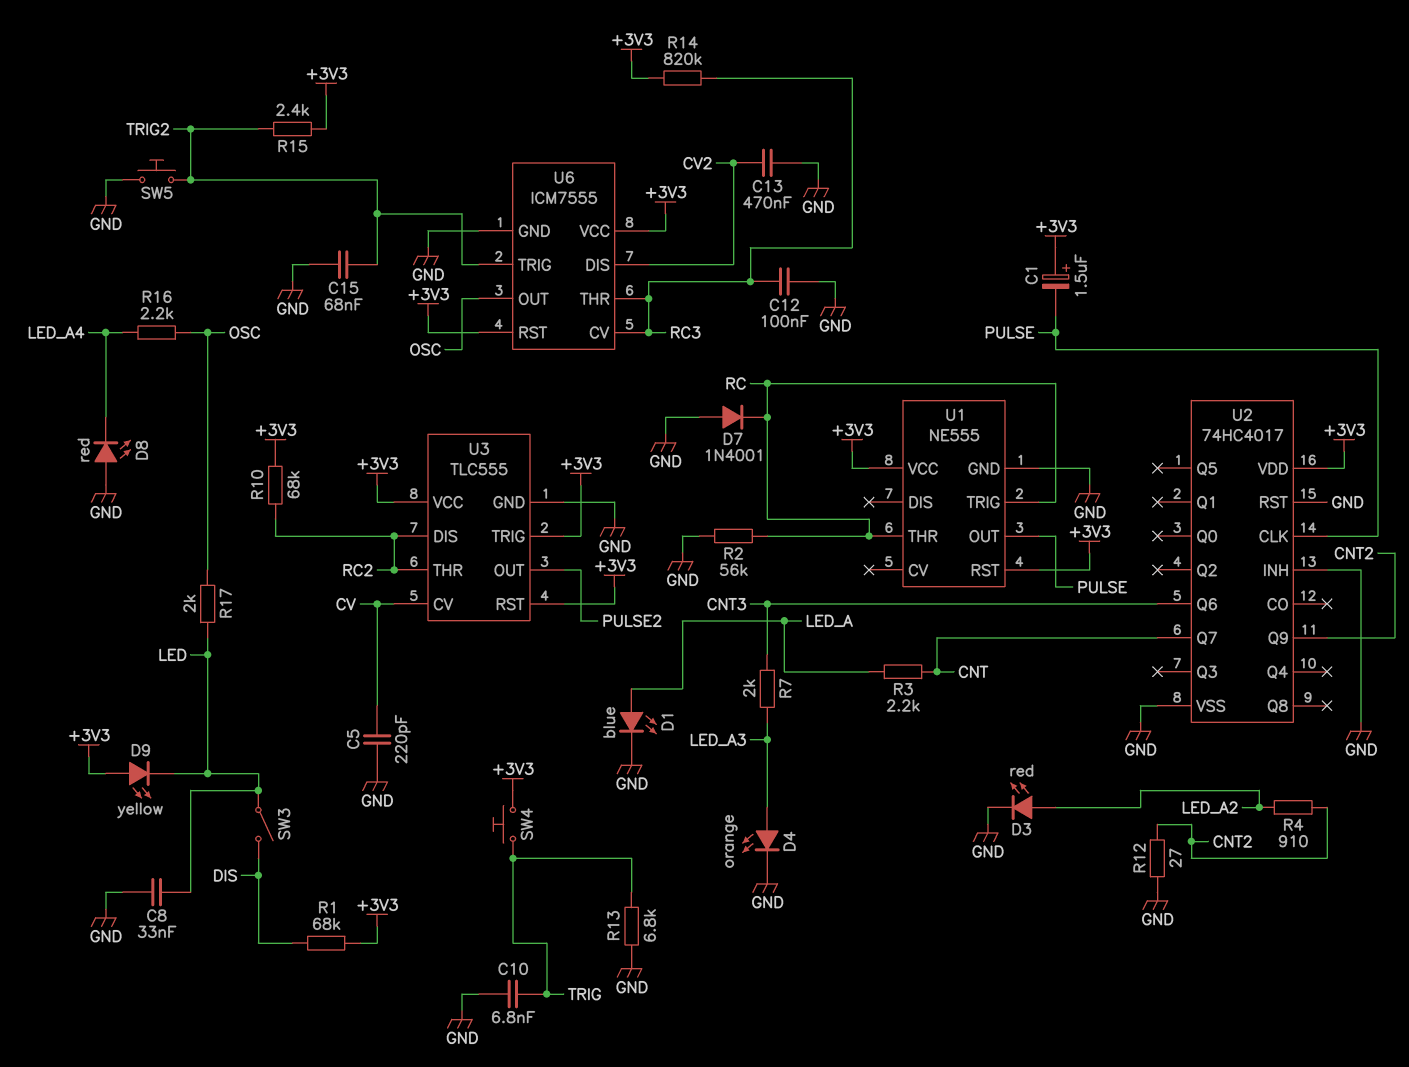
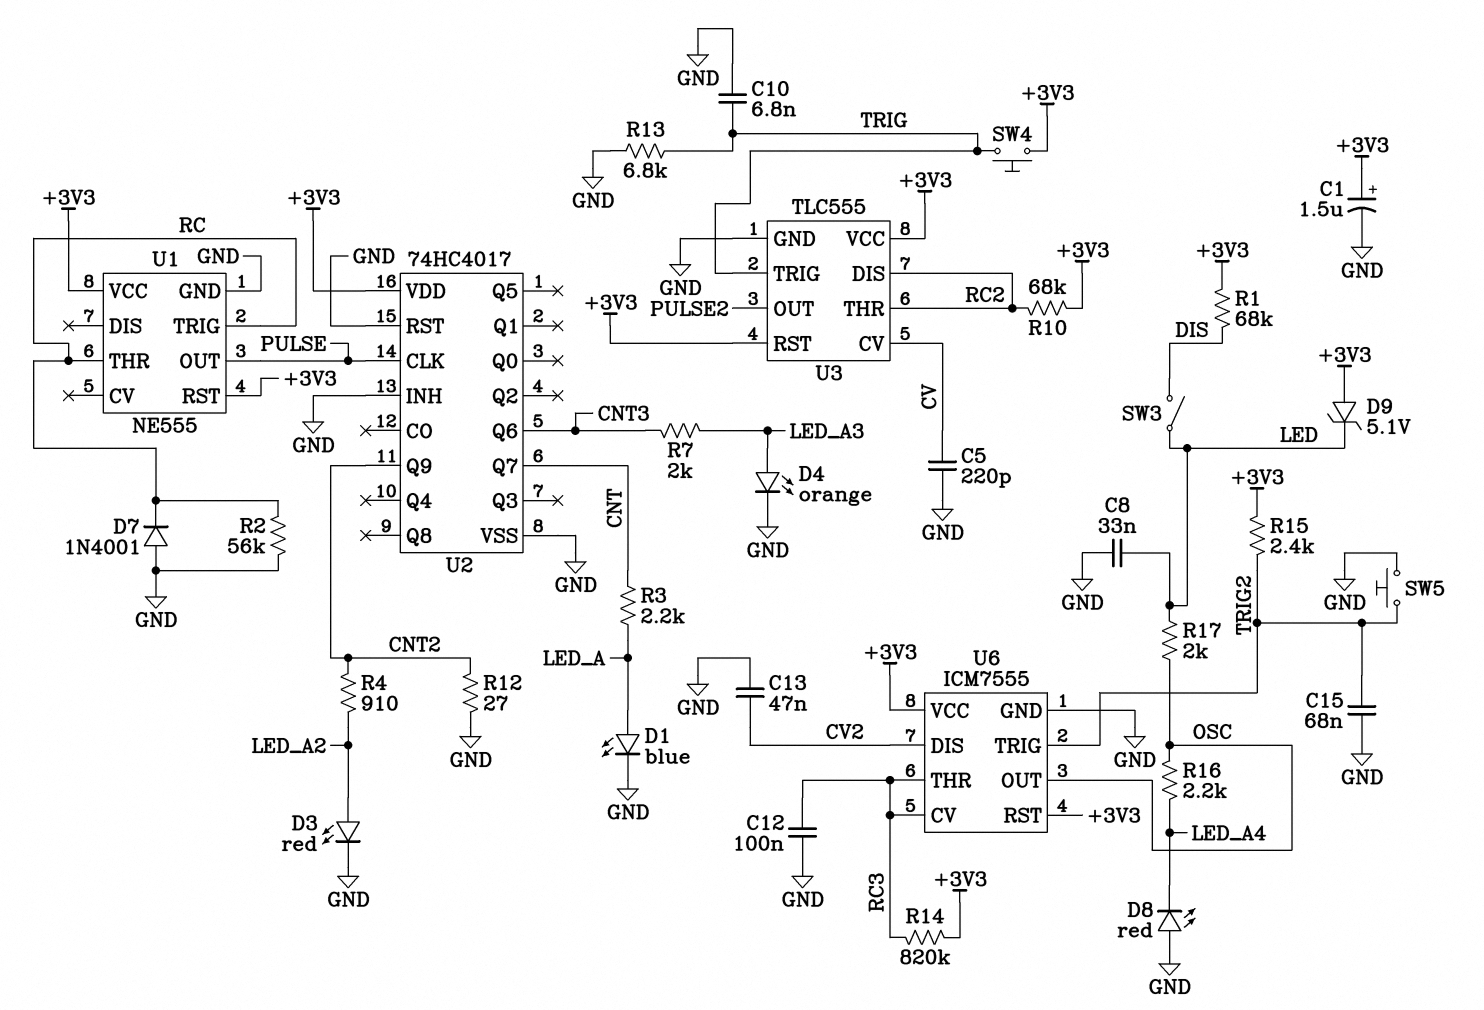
C1: 1.5uF (plus +3V3, minus PULSE) -> 1.5uF (plus +3V3, minus GND)
C13: 470nF (CV2, GND) -> 47nF (CV2, GND)
D9: LED yellow (A +3V3, K LED) -> zener 5.1V (A +3V3, K LED)
U3 pin TRIG: +3V3 -> TRIG

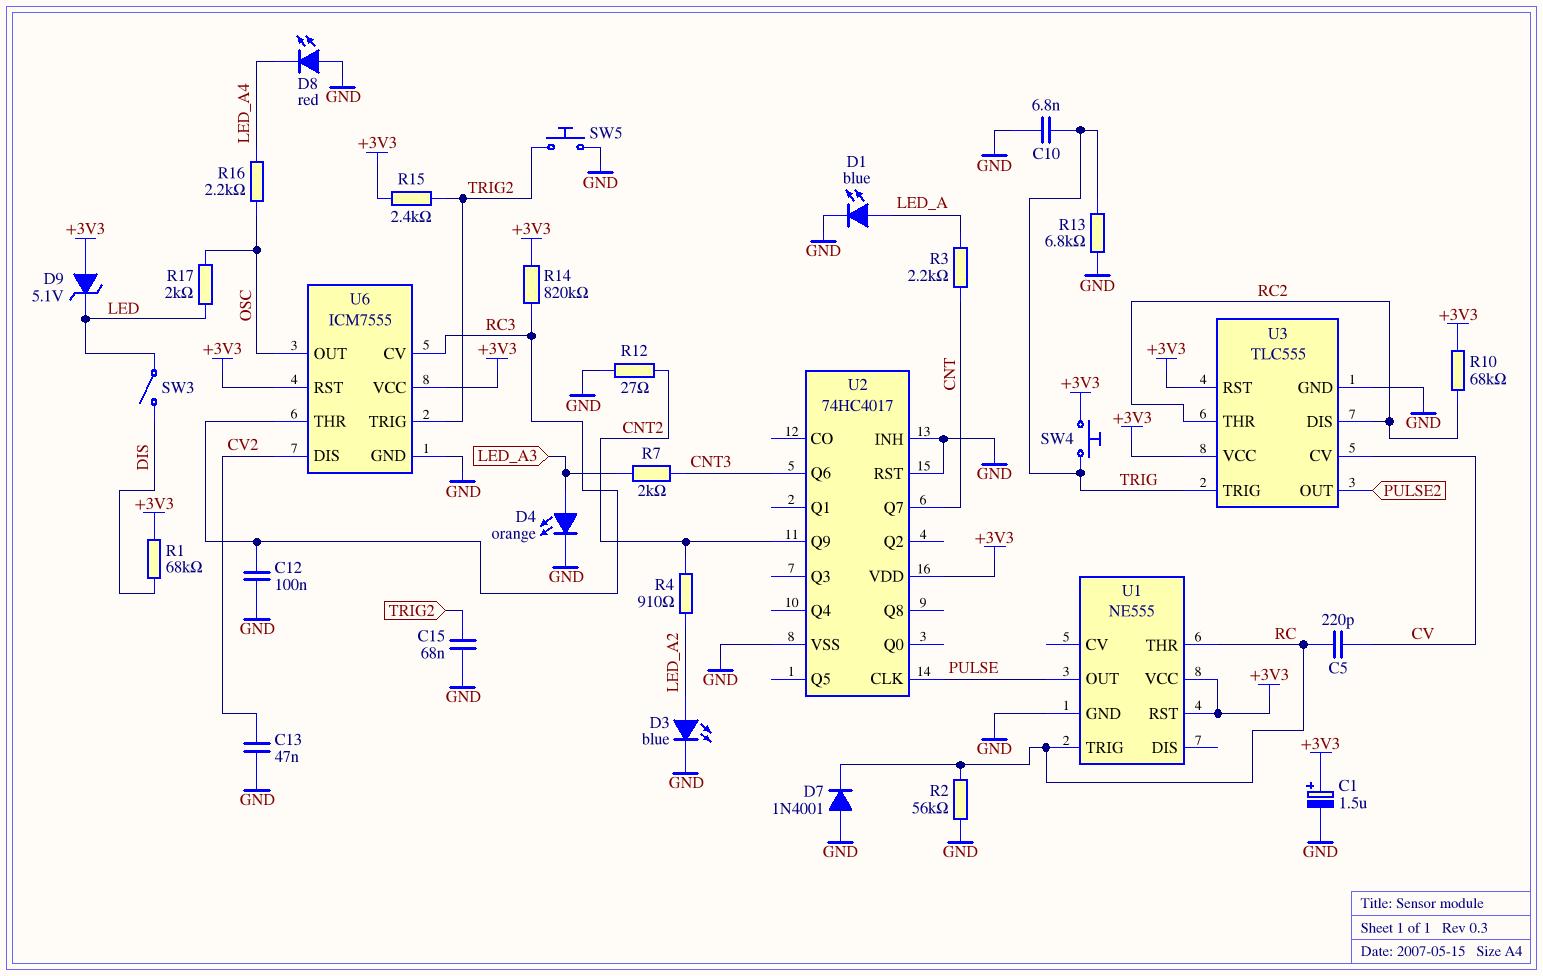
C5: 220pF (CV, GND) -> 220pF (CV, RC)
C8: 33nF (GND, LED) -> none
D3: LED red (A LED_A2, K GND) -> LED blue (A LED_A2, K GND)

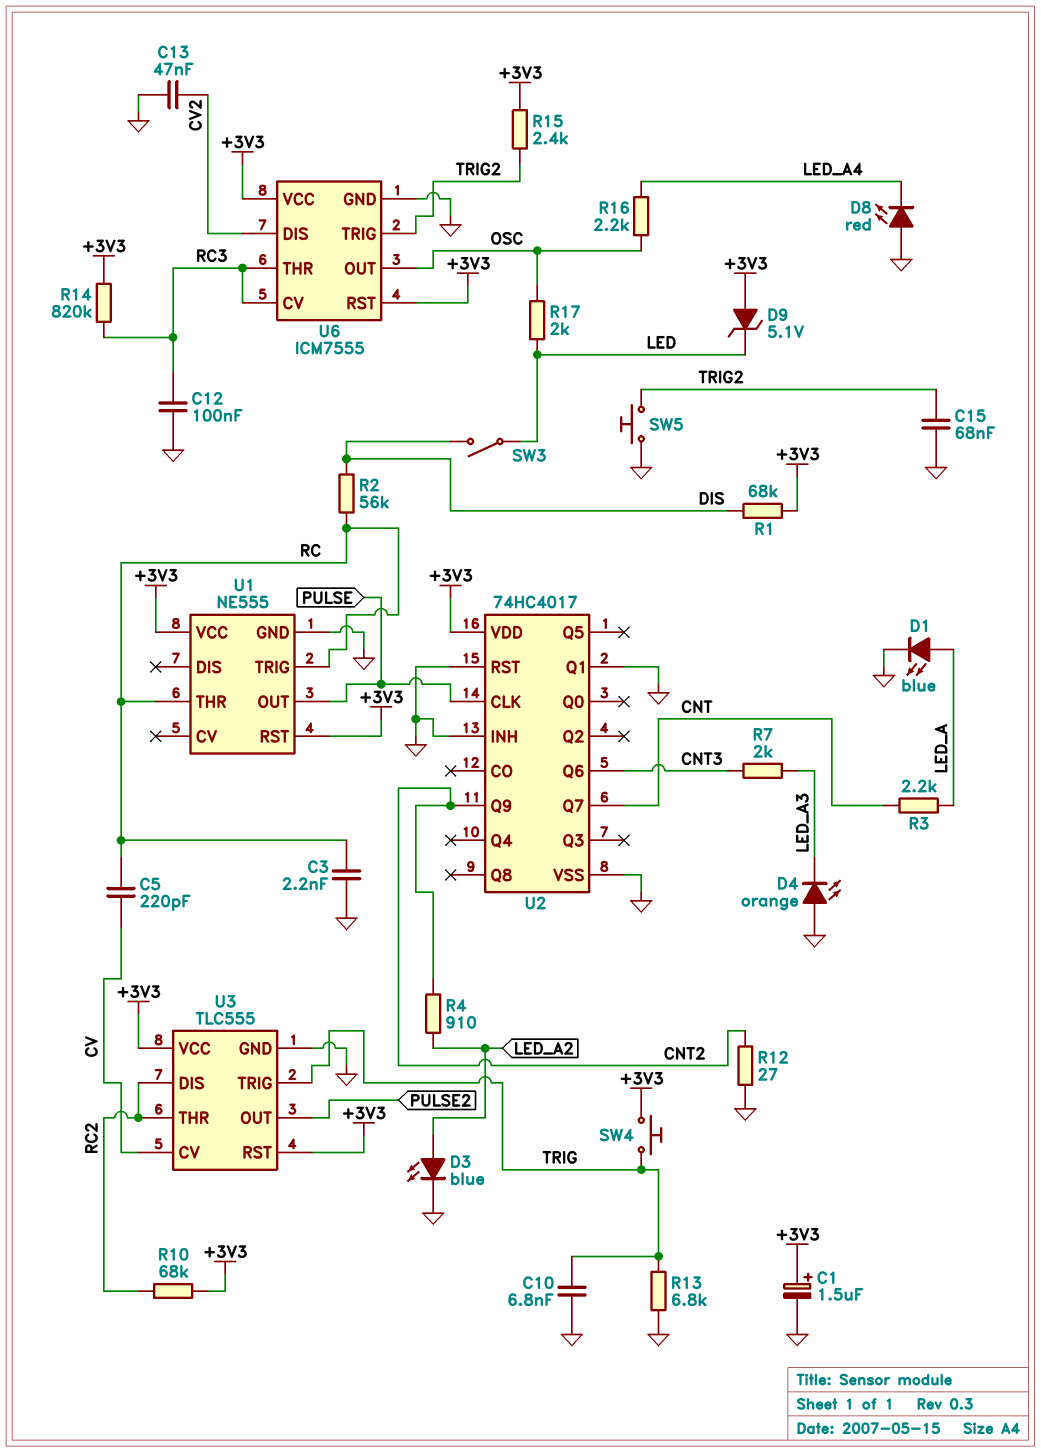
C3: none -> 2.2nF (GND, RC)
D4: LED orange (A LED_A3, K GND) -> LED orange (A GND, K LED_A3)
D7: diode 1N4001 (A GND, K RC) -> none
R2: 56k (GND, RC) -> 56k (DIS, RC)
U2 pin Q1: none -> GND

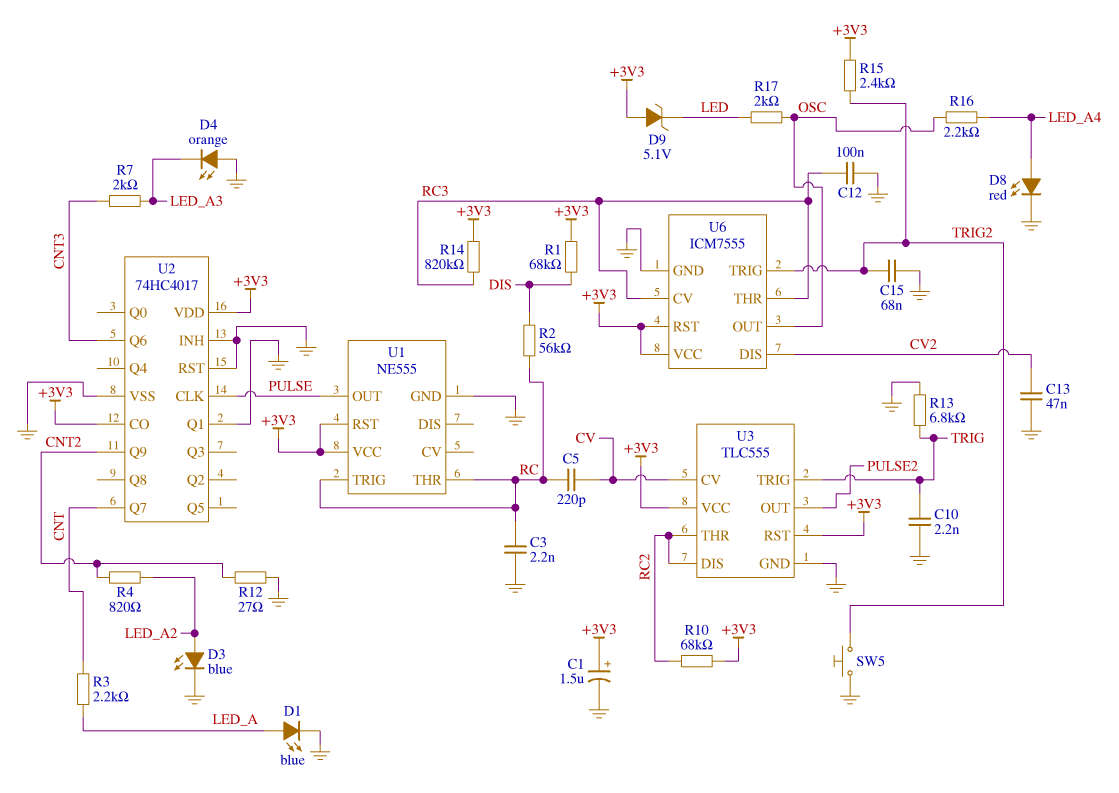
C10: 6.8nF (GND, TRIG) -> 2.2nF (GND, TRIG)
D8: LED red (A GND, K LED_A4) -> LED red (A LED_A4, K GND)
R4: 910 (CNT2, LED_A2) -> 820 (CNT2, LED_A2)
SW3: switch (DIS, LED) -> none
SW4: button (+3V3, TRIG) -> none
U2 pin CO: none -> +3V3

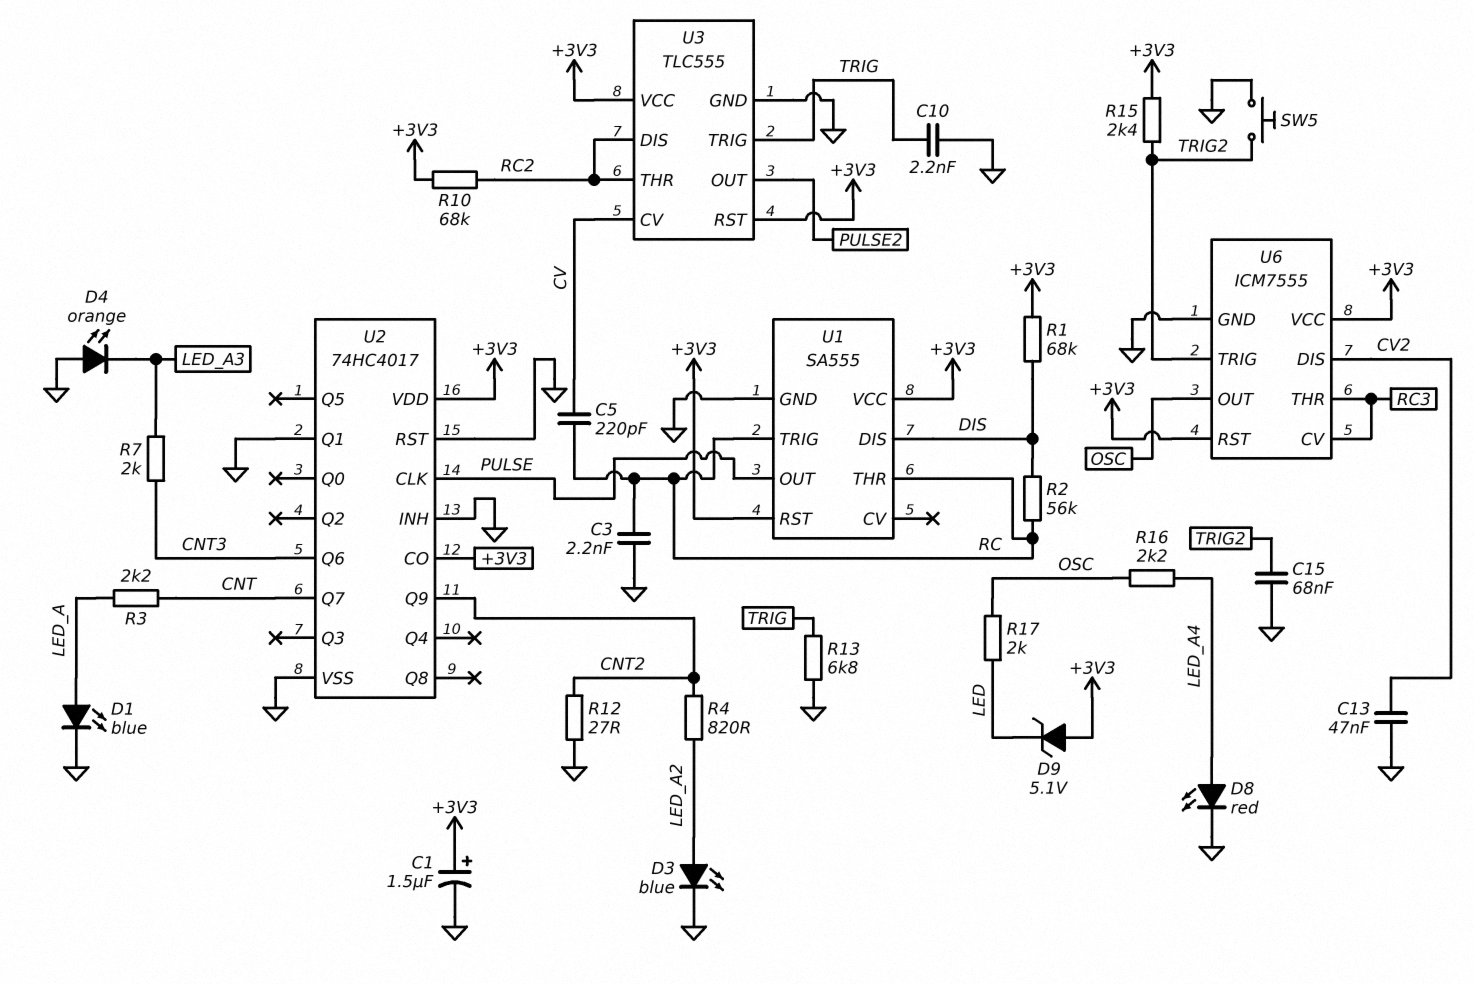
C12: 100nF (GND, RC3) -> none
R14: 820k (+3V3, RC3) -> none
U1: NE555 -> SA555
U1 pin DIS: none -> DIS

